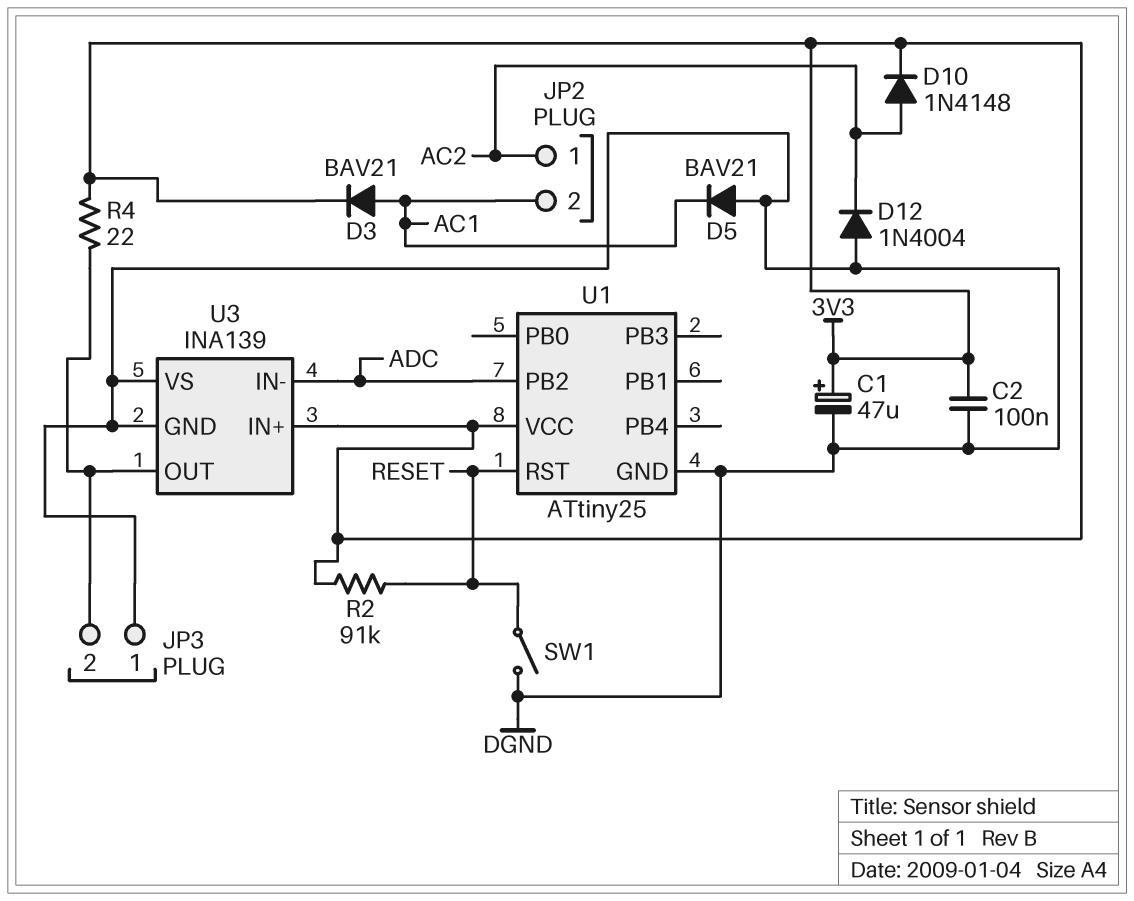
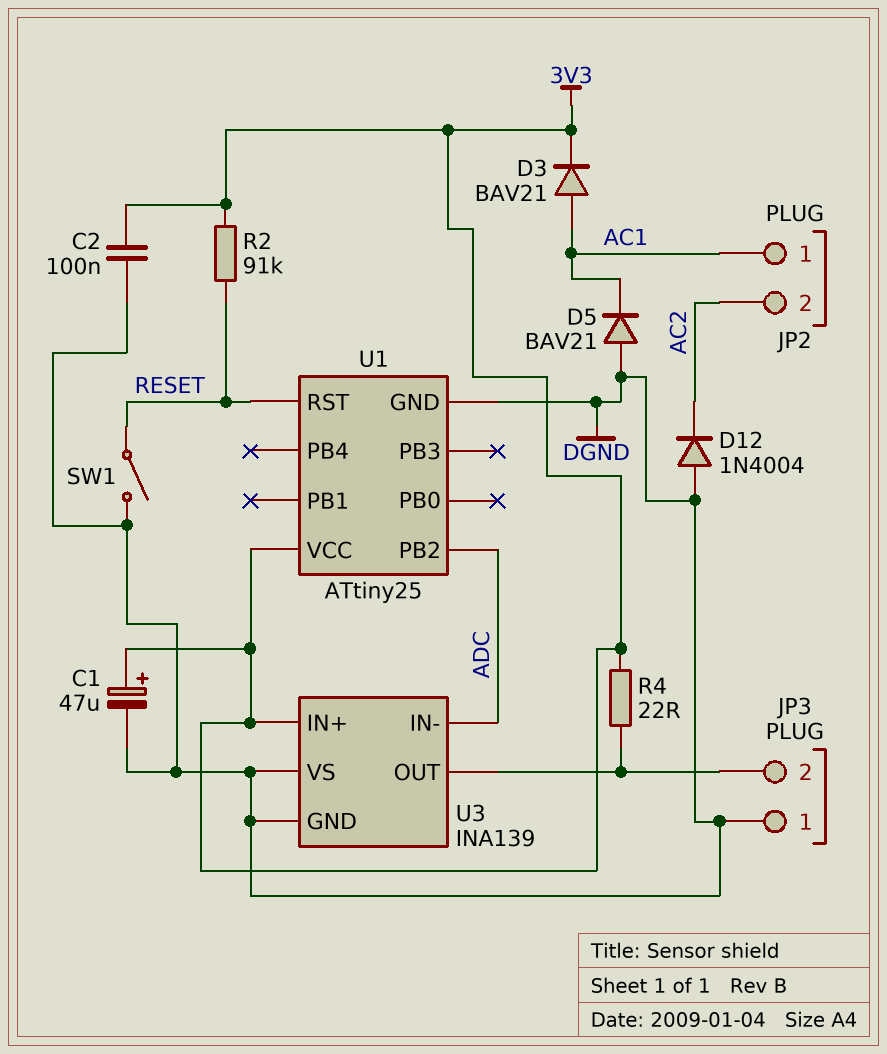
D10: diode 1N4148 (A AC2, K 3V3) -> none
JP2 pin 1: AC2 -> AC1
JP2 pin 2: AC1 -> AC2

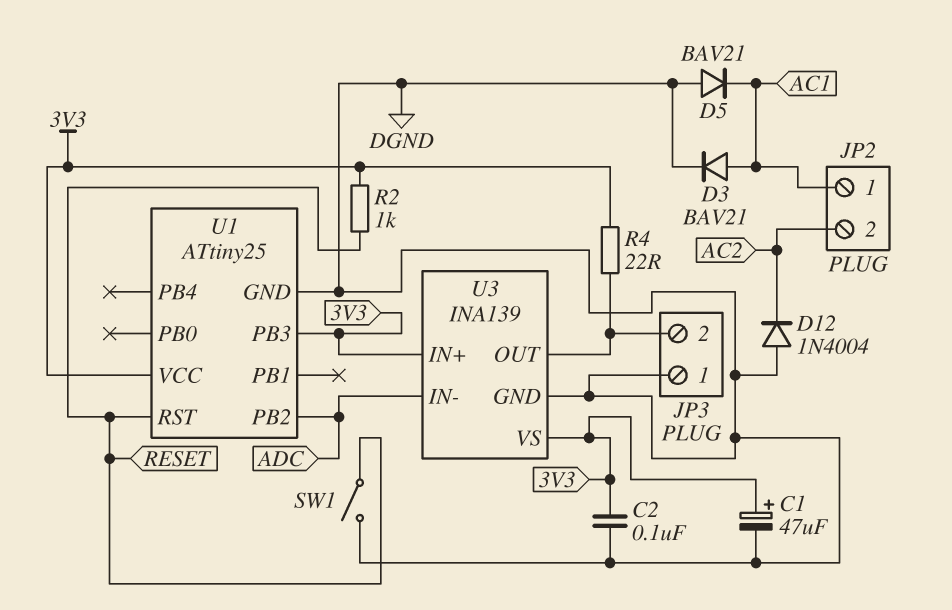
D3: diode BAV21 (A AC1, K 3V3) -> diode BAV21 (A AC1, K DGND)
R2: 91k (3V3, RESET) -> 1k (3V3, RESET)
U1 pin PB3: none -> 3V3
U3 pin VS: DGND -> 3V3

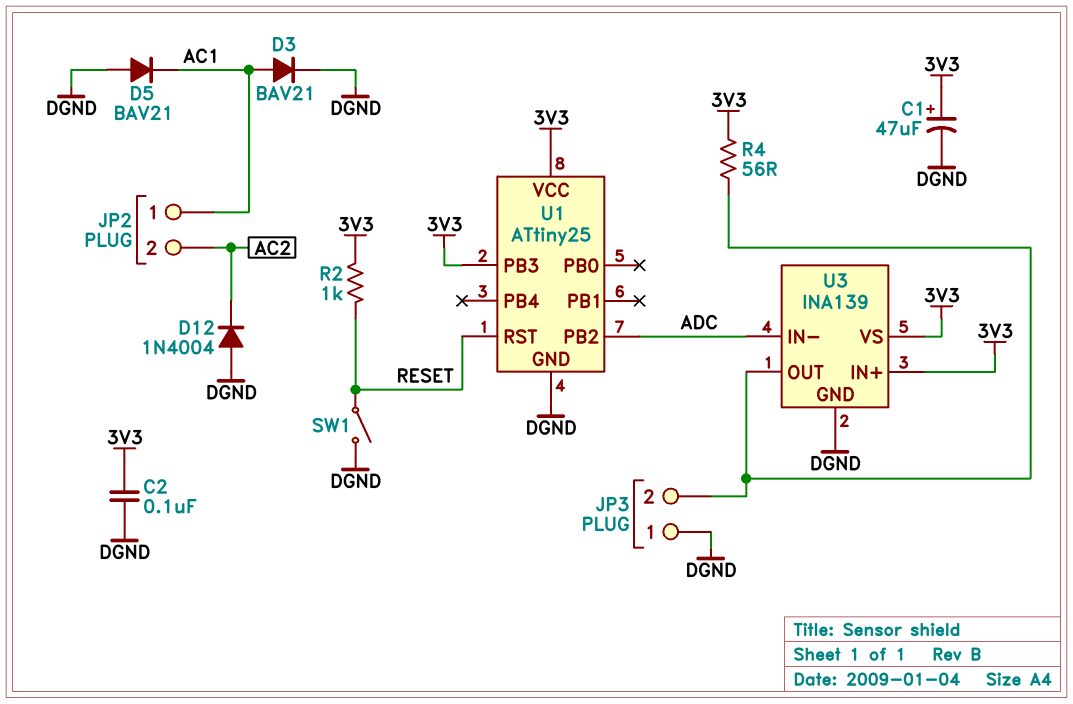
R4: 22 (3V3, JP3/2) -> 56 (3V3, JP3/2)

